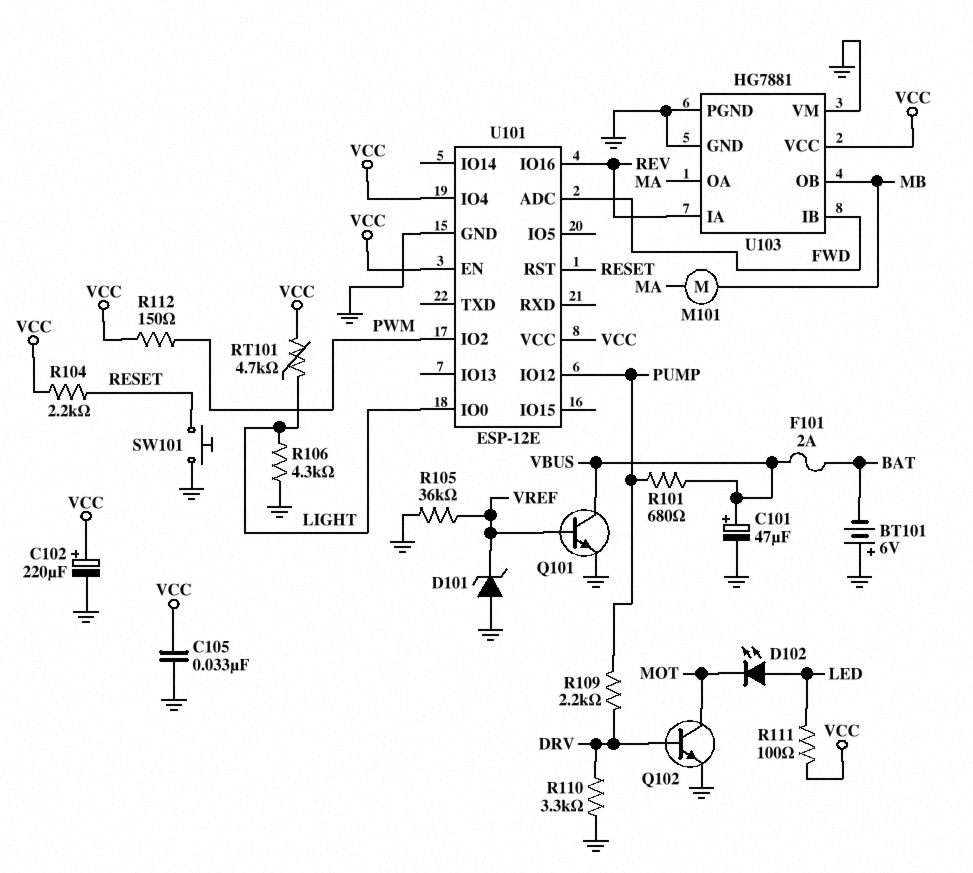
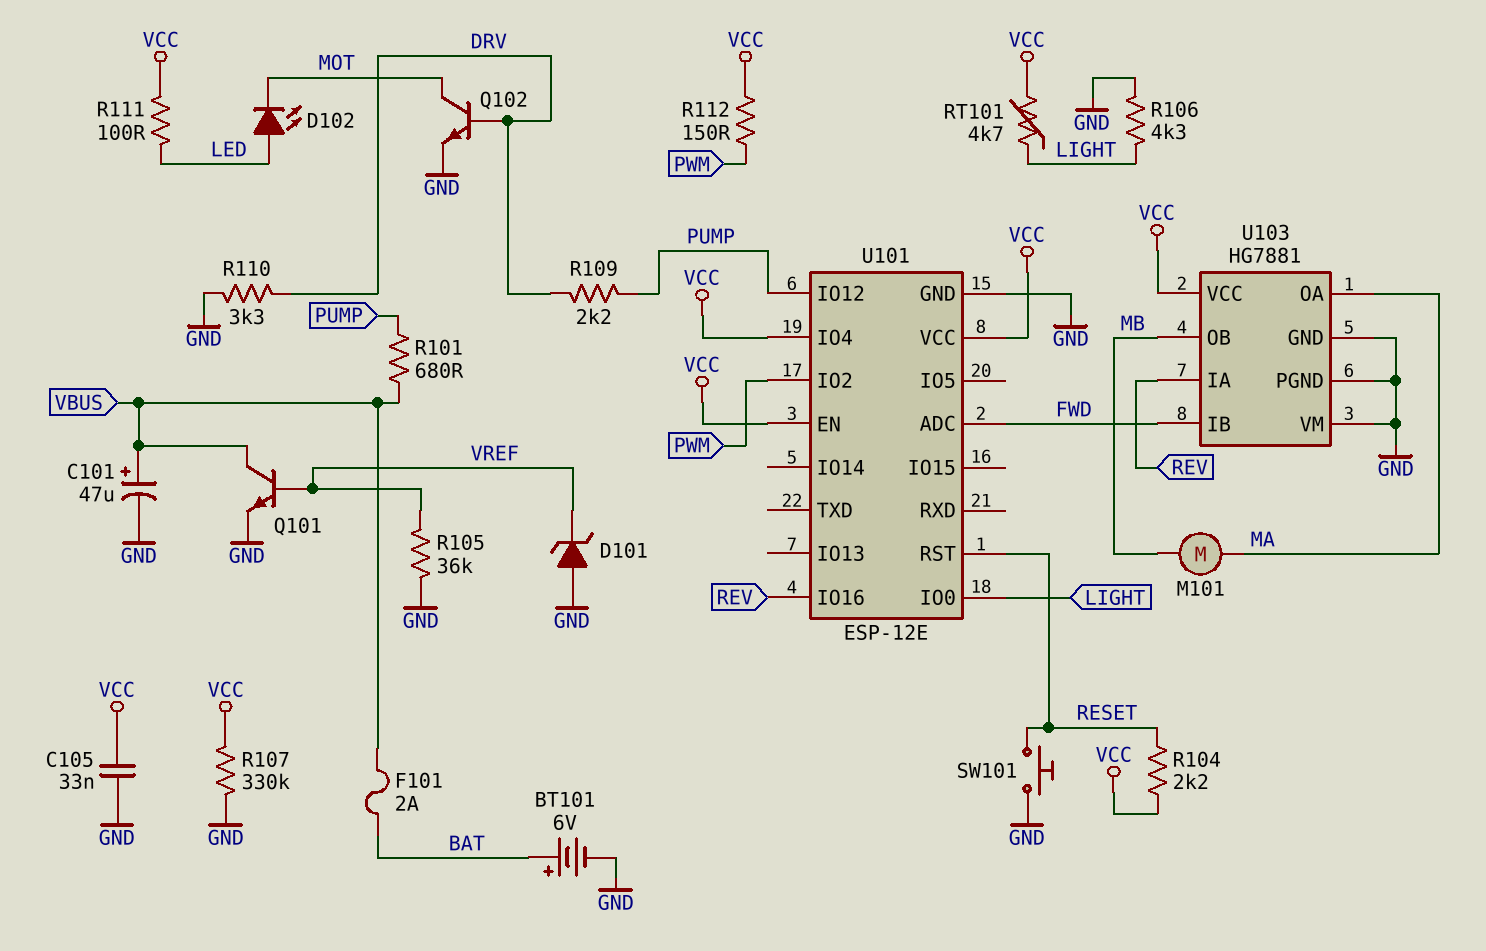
BT101: 6V (plus GND, minus BAT) -> 6V (plus BAT, minus GND)
C102: 220uF (plus VCC, minus GND) -> none
R107: none -> 330k (GND, VCC)

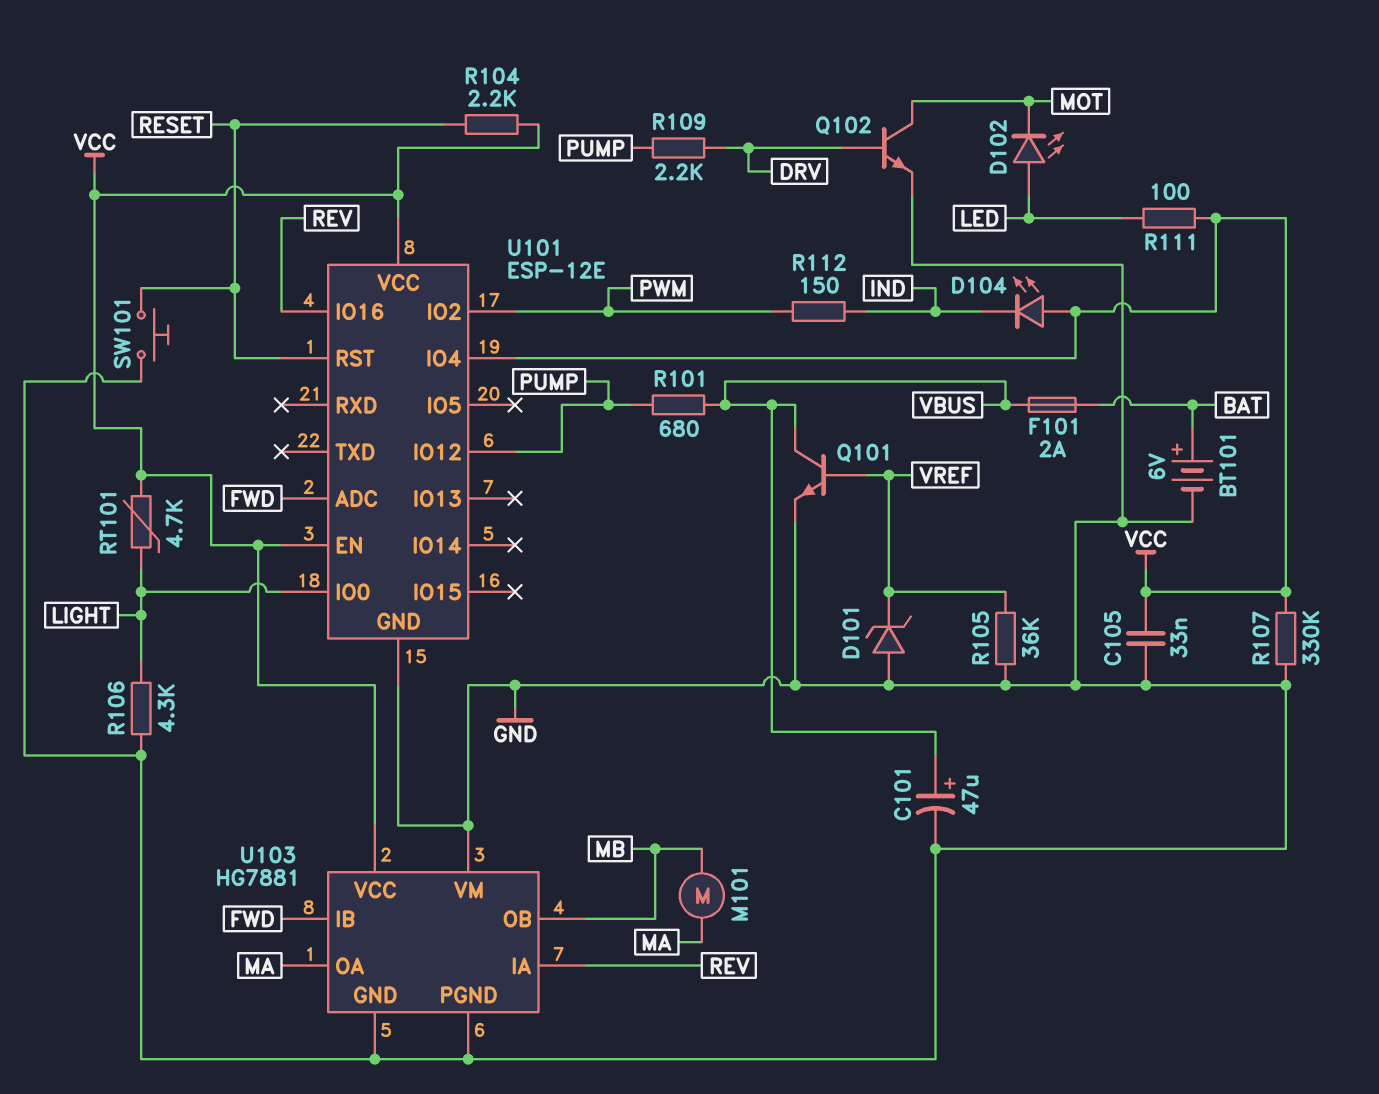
D104: none -> LED (A VCC, K IND)
R110: 3.3k (DRV, GND) -> none
R112: 150 (PWM, VCC) -> 150 (IND, PWM)

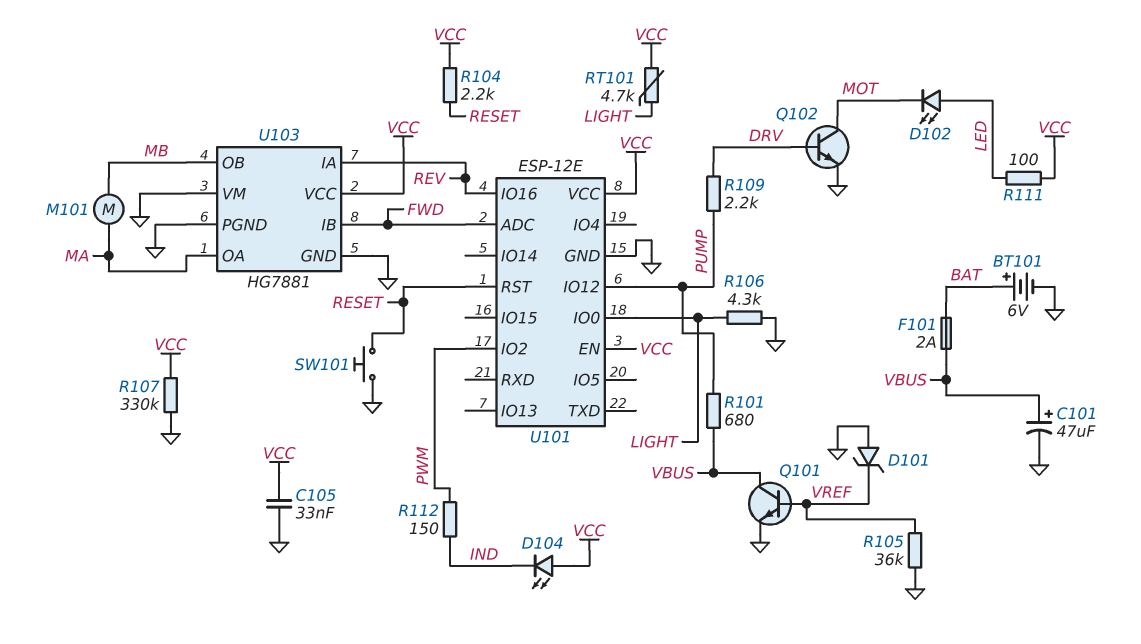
U101 pin IO4: VCC -> none

